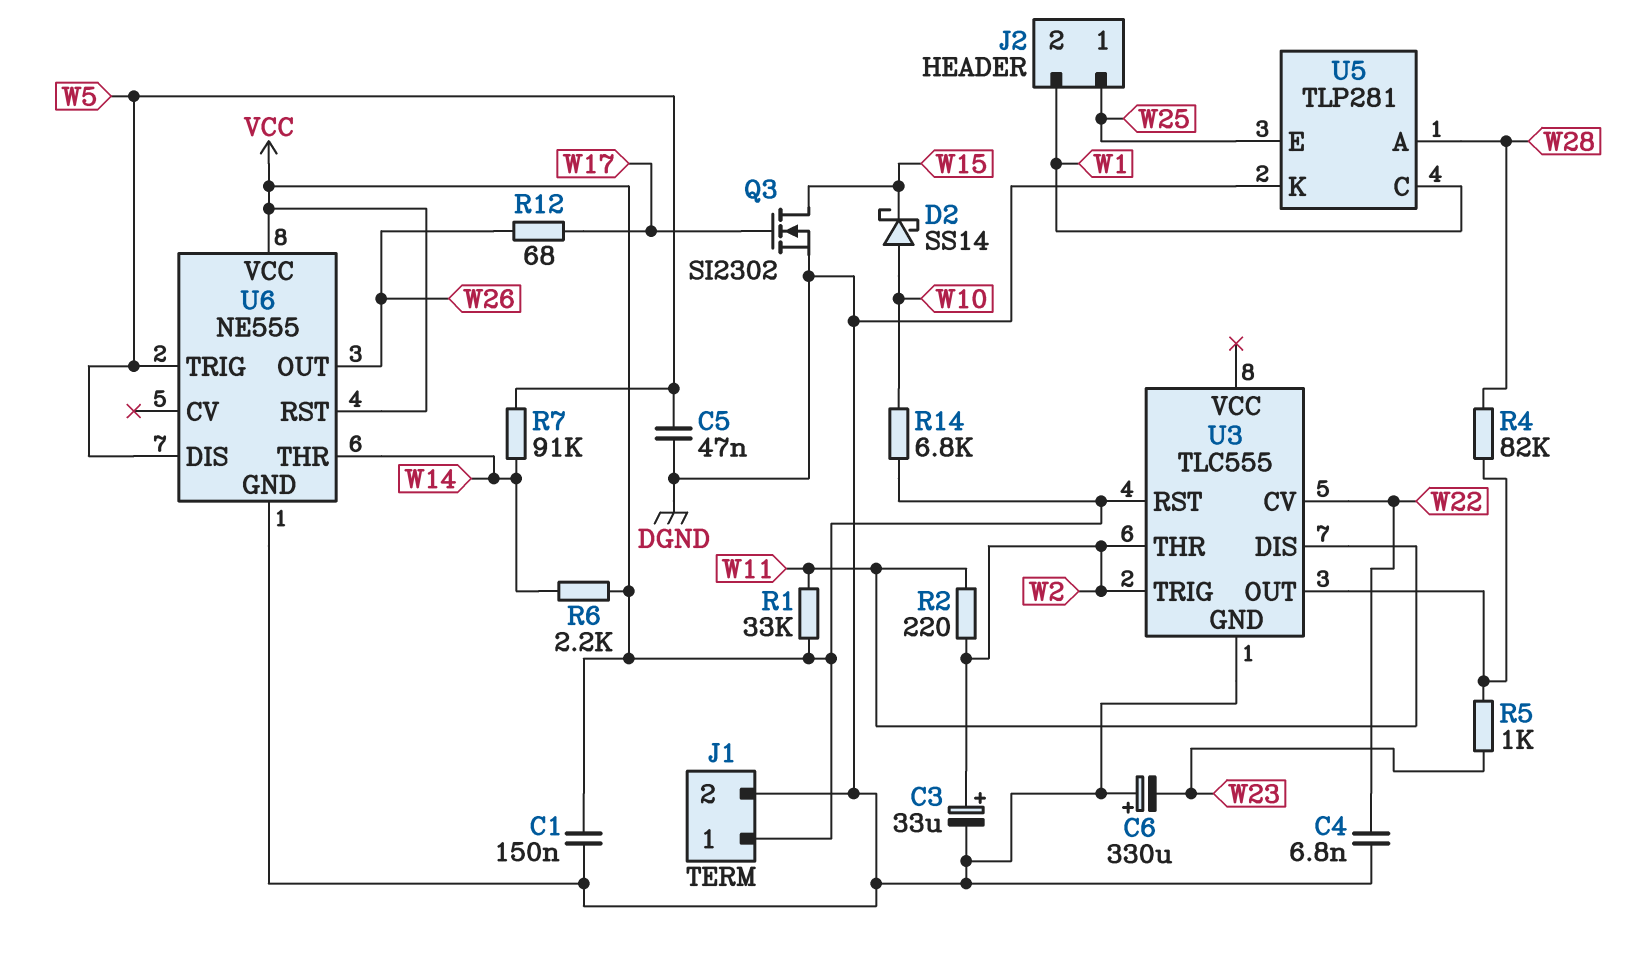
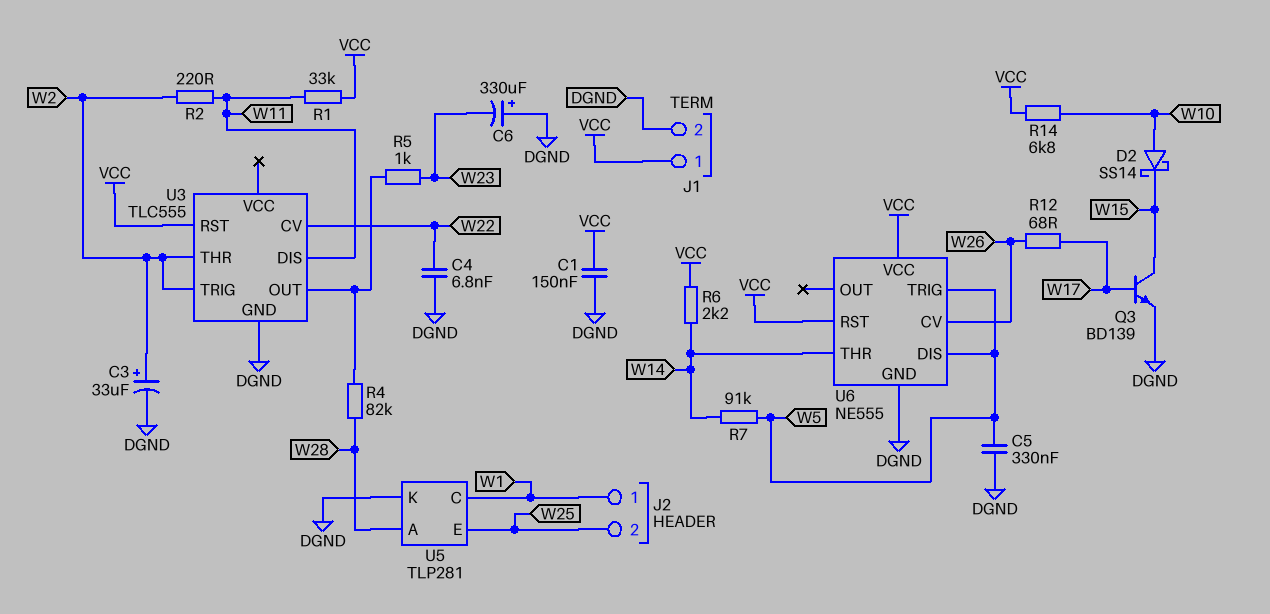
C5: 47nF (DGND, W5) -> 330nF (DGND, W5)
J2 pin 1: W25 -> W1
J2 pin 2: W1 -> W25
Q3: NMOS SI2302 (G W17, D W15, S DGND) -> NPN BD139 (B W17, C W15, E DGND)
U6 pin CV: none -> W26
U6 pin OUT: W26 -> none

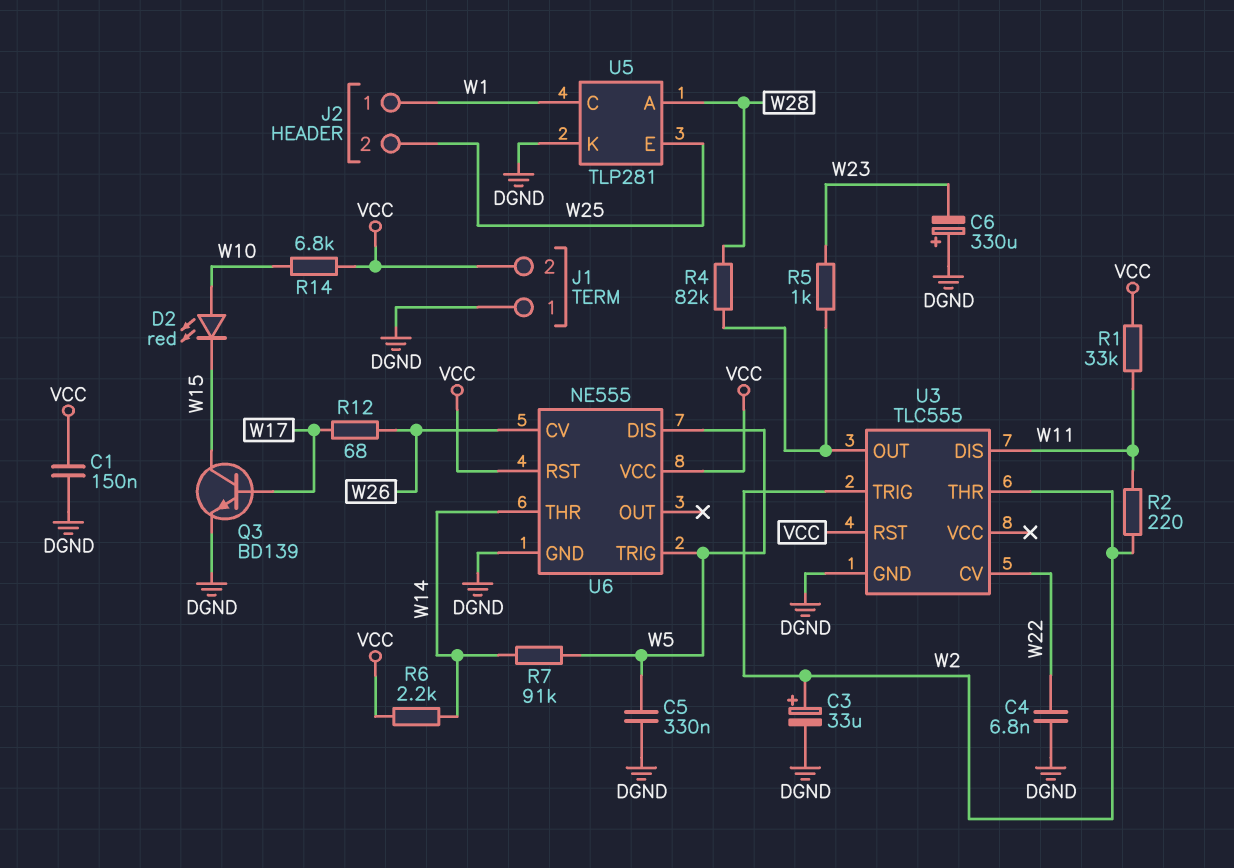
D2: schottky SS14 (A W10, K W15) -> LED red (A W10, K W15)
J1 pin 1: VCC -> DGND
J1 pin 2: DGND -> VCC

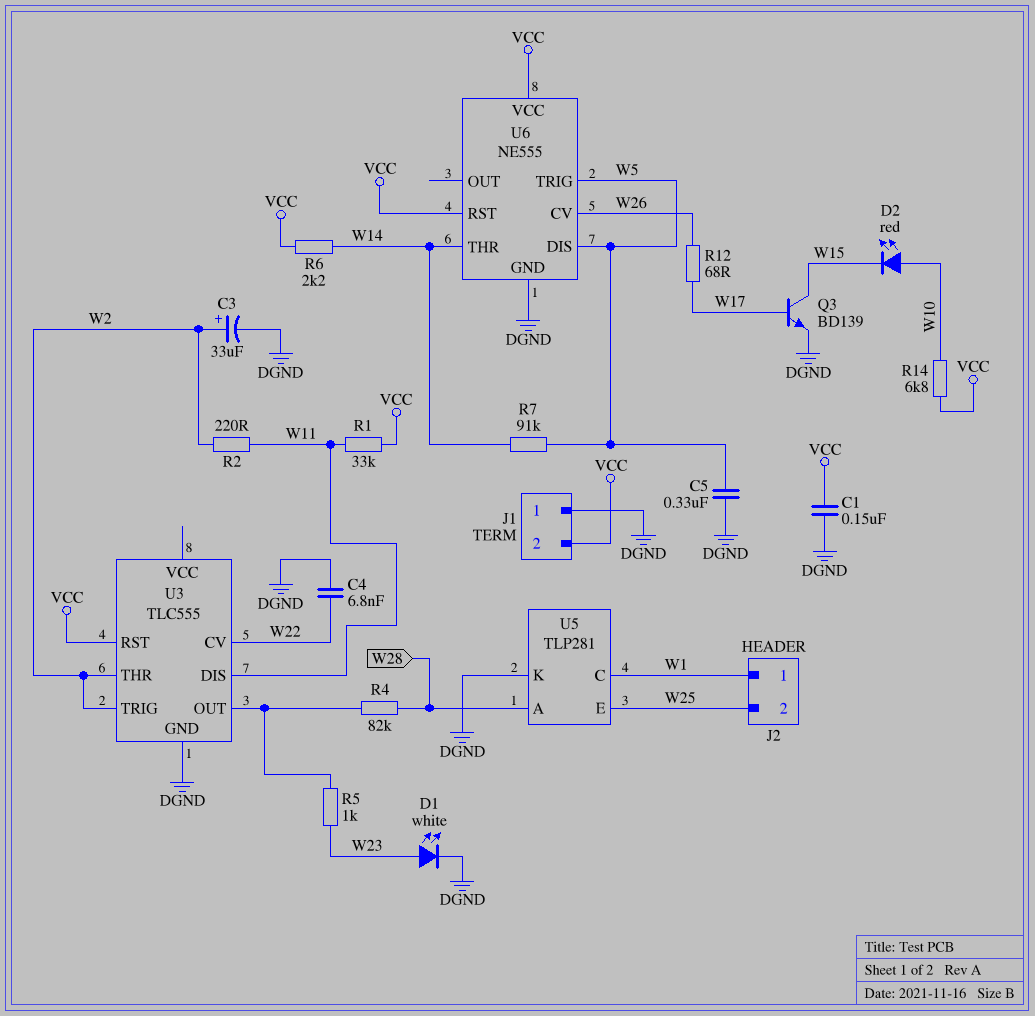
C6: 330uF (plus DGND, minus W23) -> none
D1: none -> LED white (A W23, K DGND)

